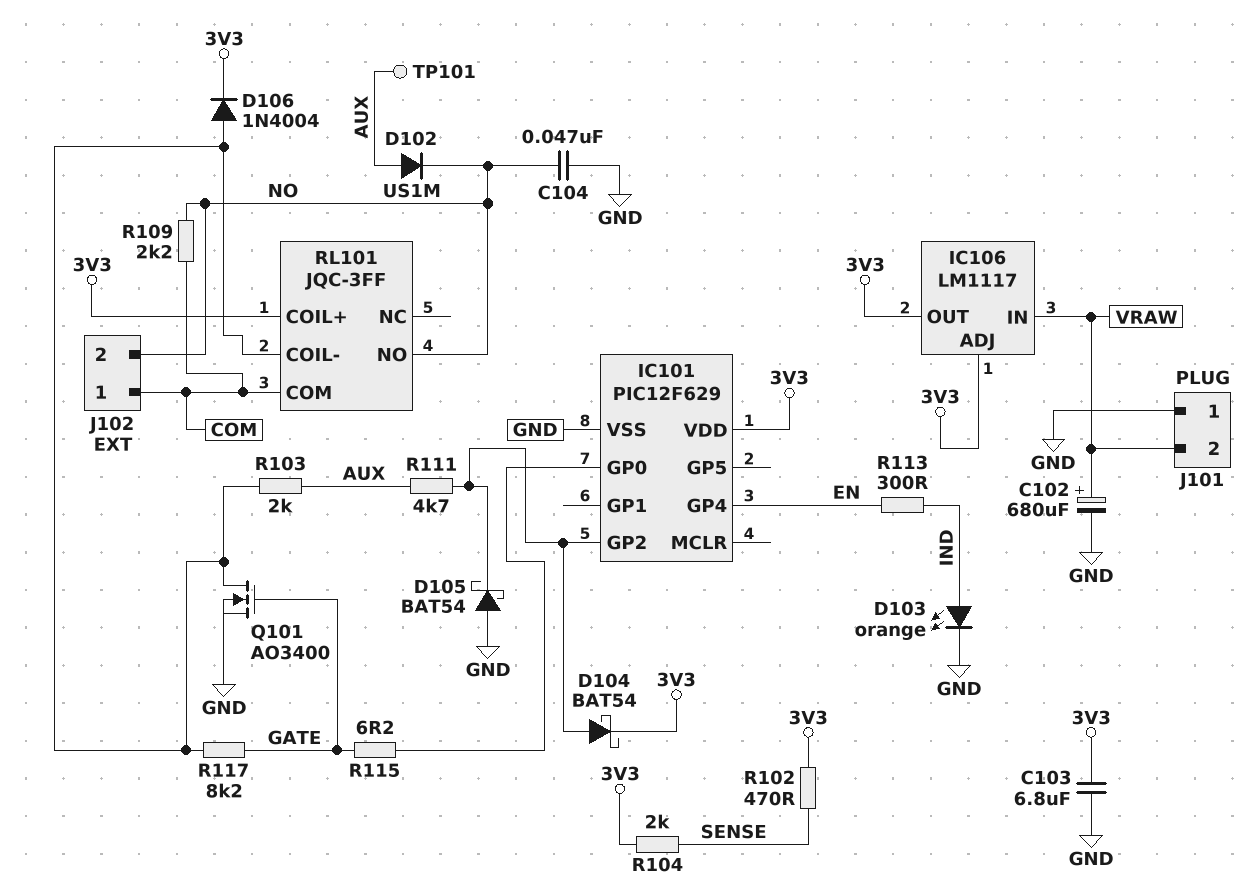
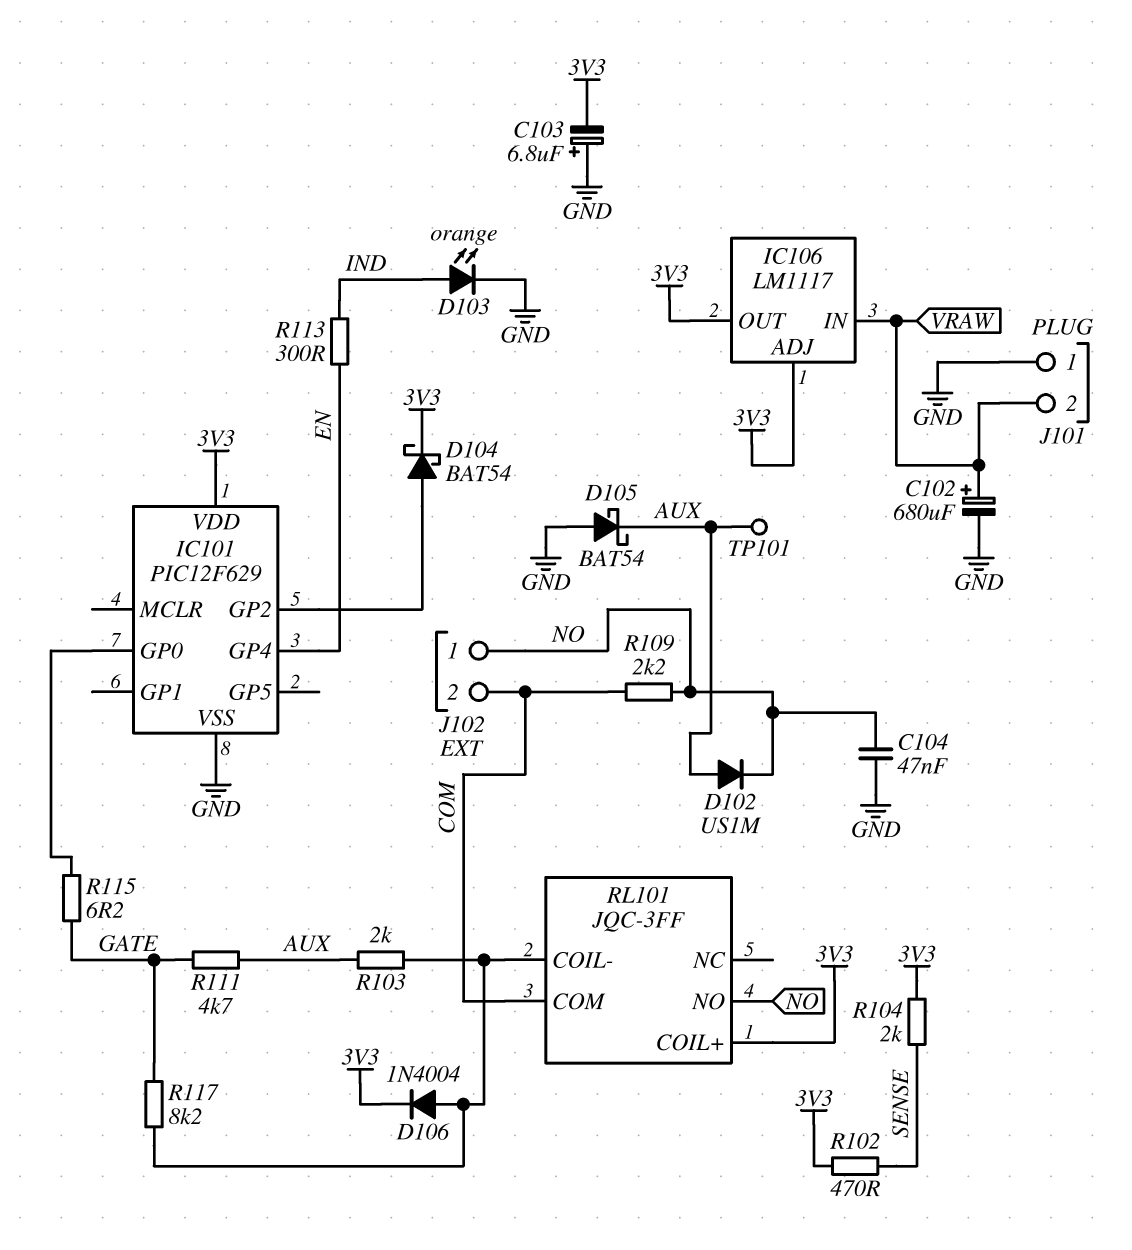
C103: 6.8uF (3V3, GND) -> 6.8uF (plus GND, minus 3V3)
D105: schottky BAT54 (A GND, K IC101/GP2) -> schottky BAT54 (A GND, K AUX)
J102 pin 1: COM -> NO
J102 pin 2: NO -> COM
Q101: NMOS AO3400 (G GATE, D RL101/COIL-, S GND) -> none
R111: 4.7k (AUX, IC101/GP2) -> 4.7k (AUX, GATE)

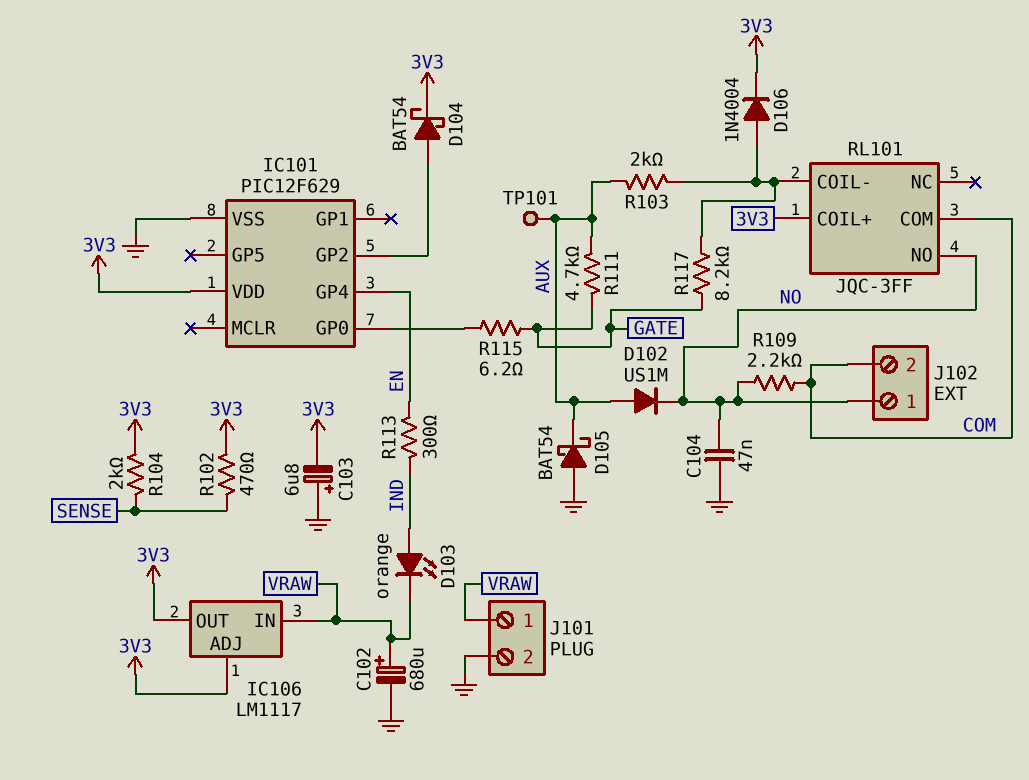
D103: LED orange (A IND, K GND) -> LED orange (A IND, K VRAW)
J101 pin 1: GND -> VRAW
J101 pin 2: VRAW -> GND

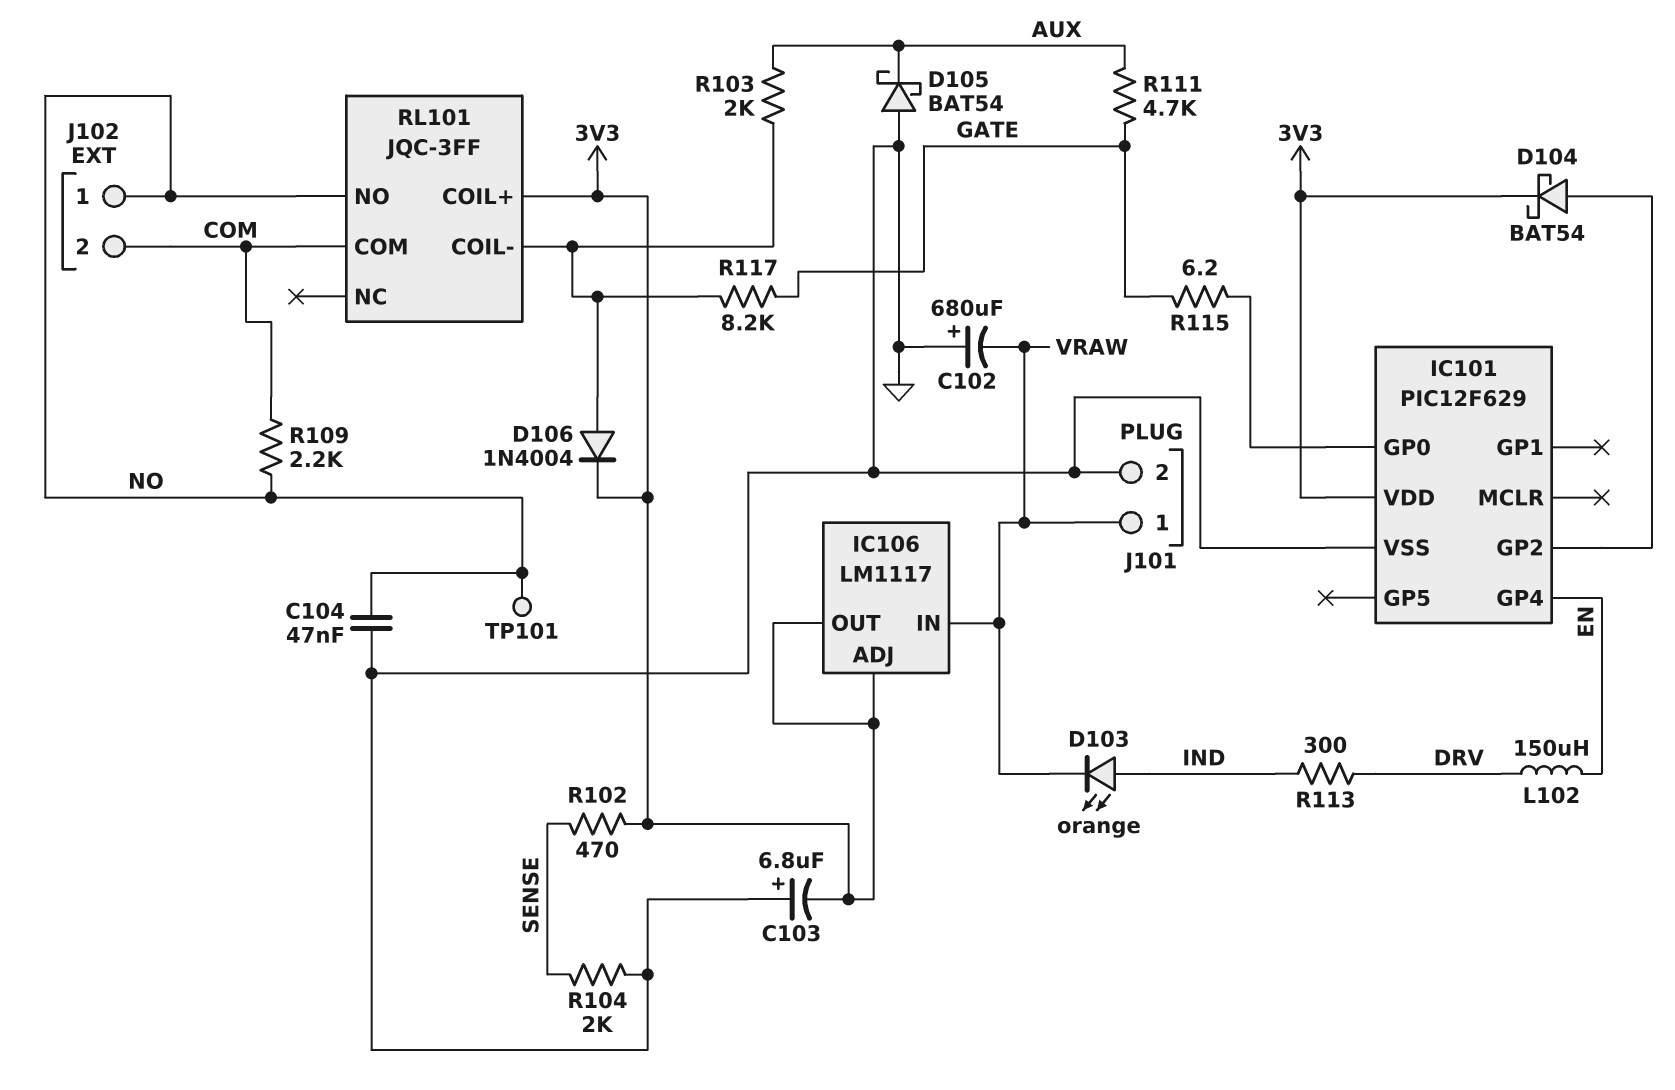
C102: 680uF (plus VRAW, minus GND) -> 680uF (plus GND, minus VRAW)
D102: diode US1M (A AUX, K NO) -> none
L102: none -> 150uH (DRV, EN)
R104: 2k (3V3, SENSE) -> 2k (GND, SENSE)
R113: 300 (EN, IND) -> 300 (DRV, IND)
TP101: test point (AUX) -> test point (NO)

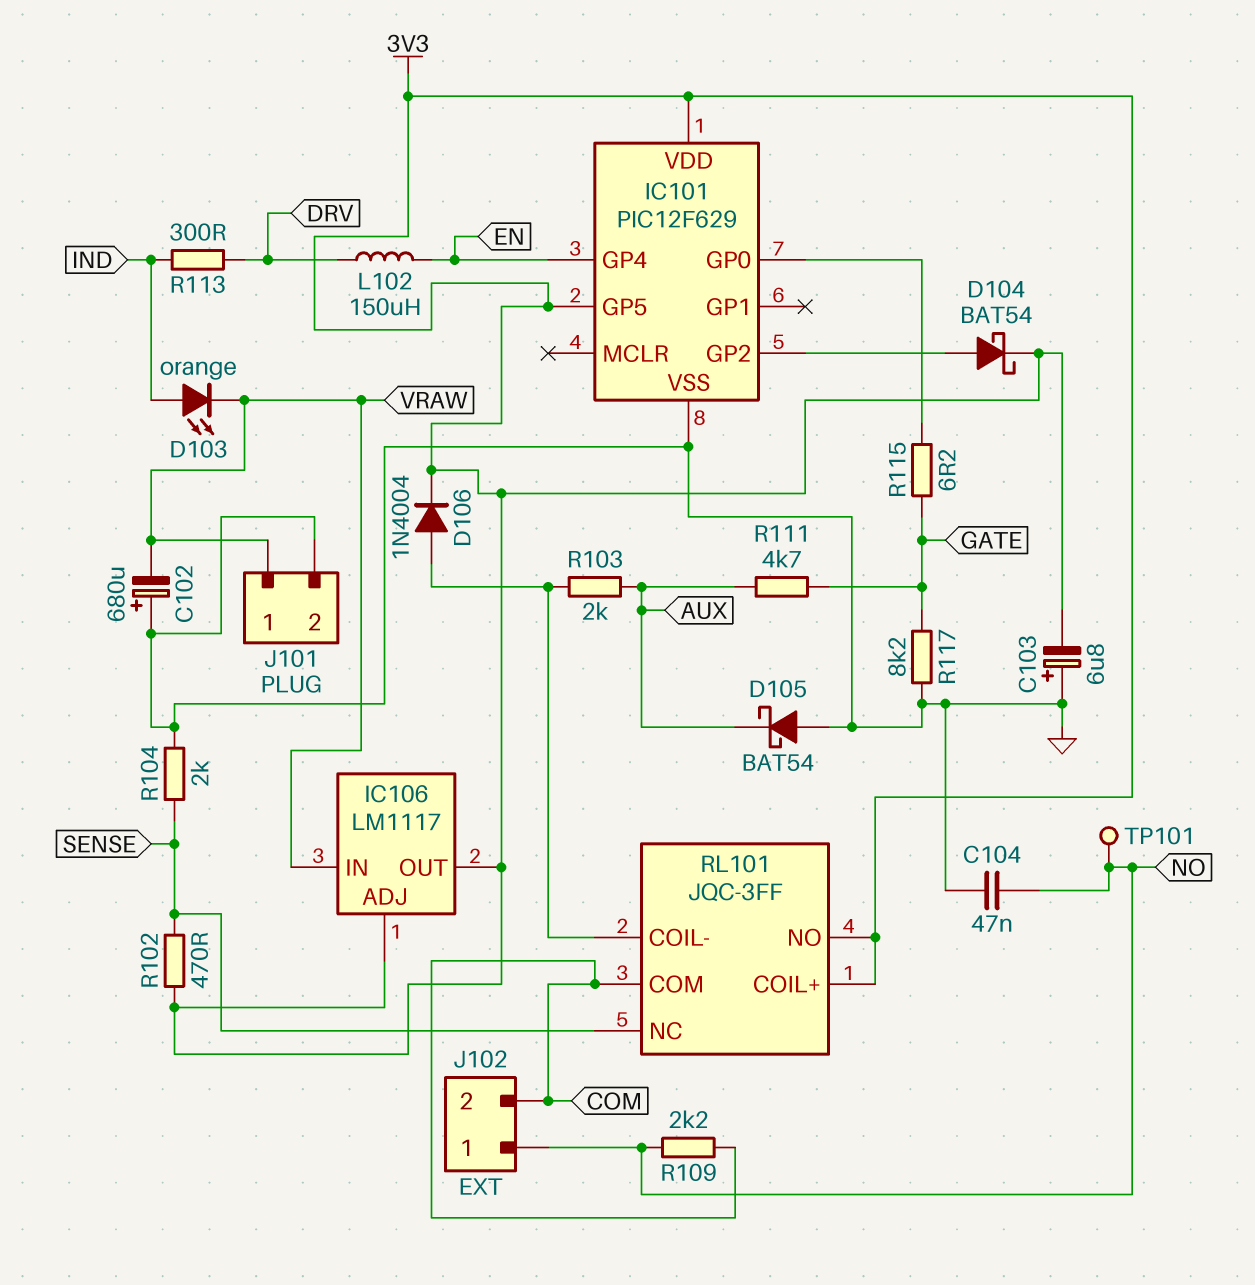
IC101 pin GP5: none -> 3V3
R117: 8.2k (GATE, RL101/COIL-) -> 8.2k (GATE, GND)
RL101 pin NC: none -> SENSE
RL101 pin NO: NO -> 3V3

